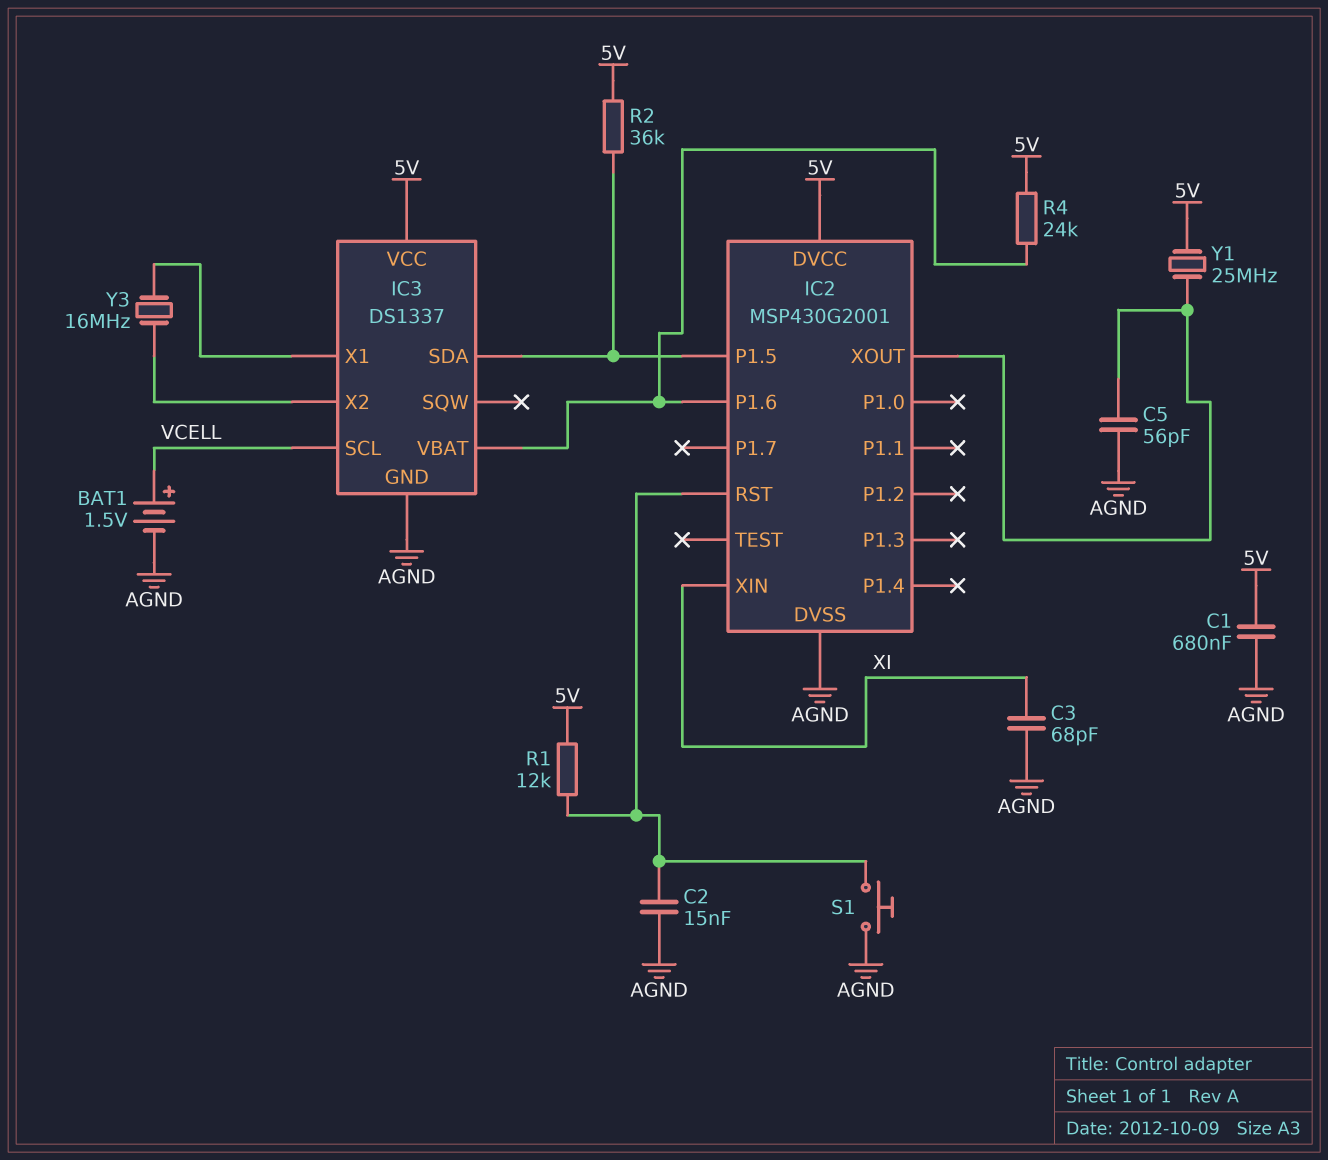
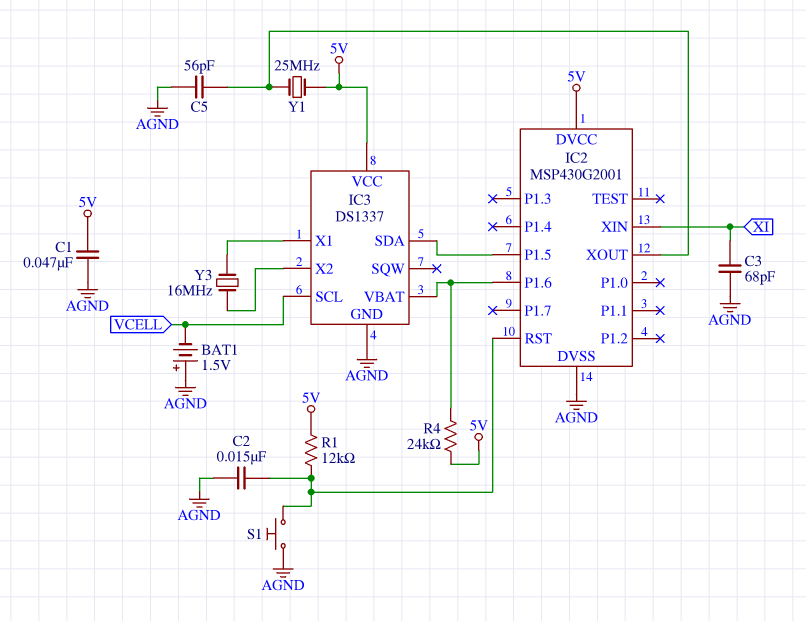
BAT1: 1.5V (plus VCELL, minus AGND) -> 1.5V (plus AGND, minus VCELL)
C1: 680nF (5V, AGND) -> 47nF (5V, AGND)
R2: 36k (5V, IC2/P1.5) -> none

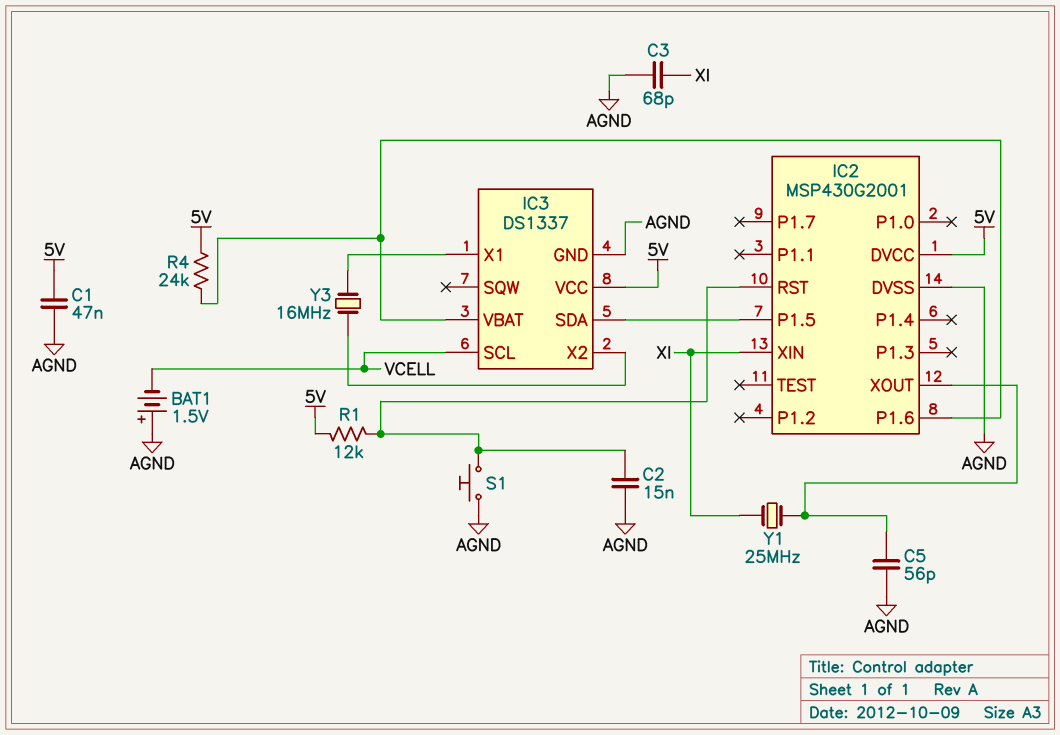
Y1: 25MHz (5V, IC2/XOUT) -> 25MHz (IC2/XOUT, XI)

